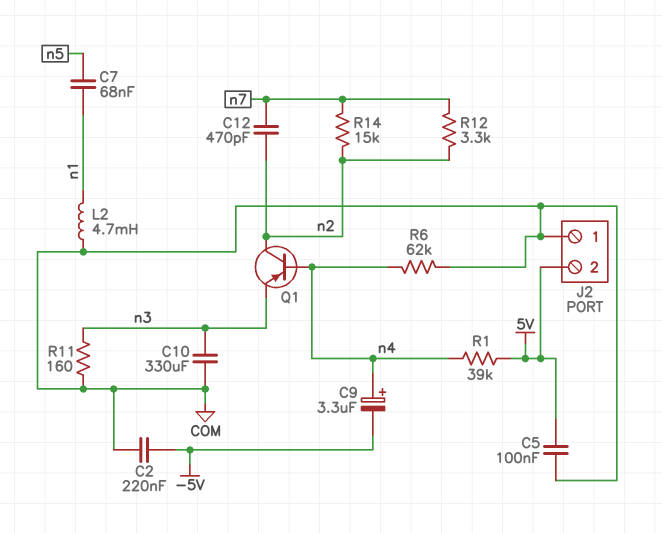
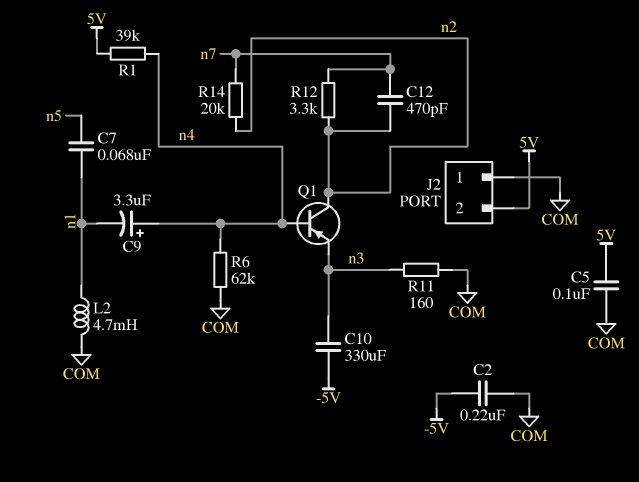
C9: 3.3uF (plus n4, minus -5V) -> 3.3uF (plus n4, minus n1)
C10: 330uF (COM, n3) -> 330uF (-5V, n3)
R14: 15k (n2, n7) -> 20k (n2, n7)

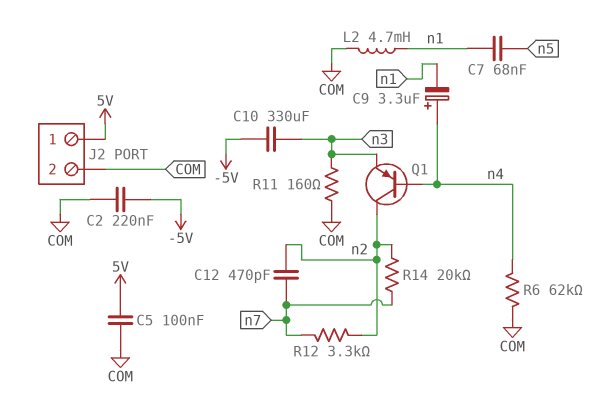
J2 pin 1: COM -> 5V
J2 pin 2: 5V -> COM
R1: 39k (5V, n4) -> none

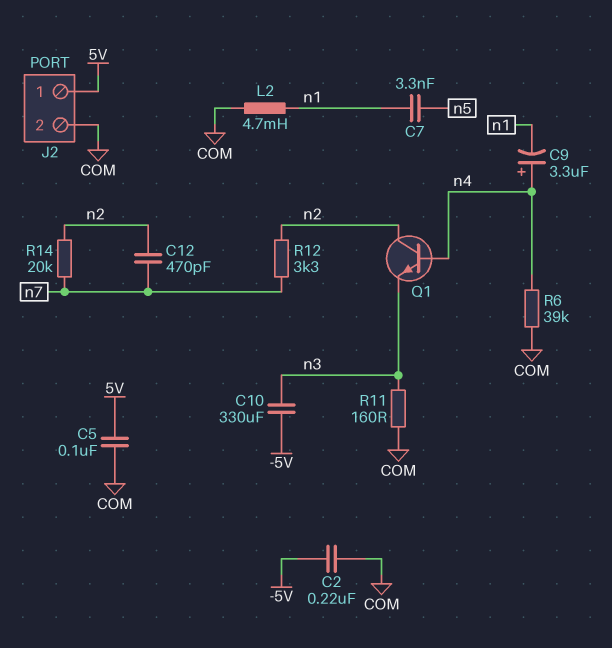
C7: 68nF (n1, n5) -> 3.3nF (n1, n5)
Q1: PNP (B n4, C n2, E n3) -> NPN (B n4, C n2, E n3)
R6: 62k (COM, n4) -> 39k (COM, n4)

